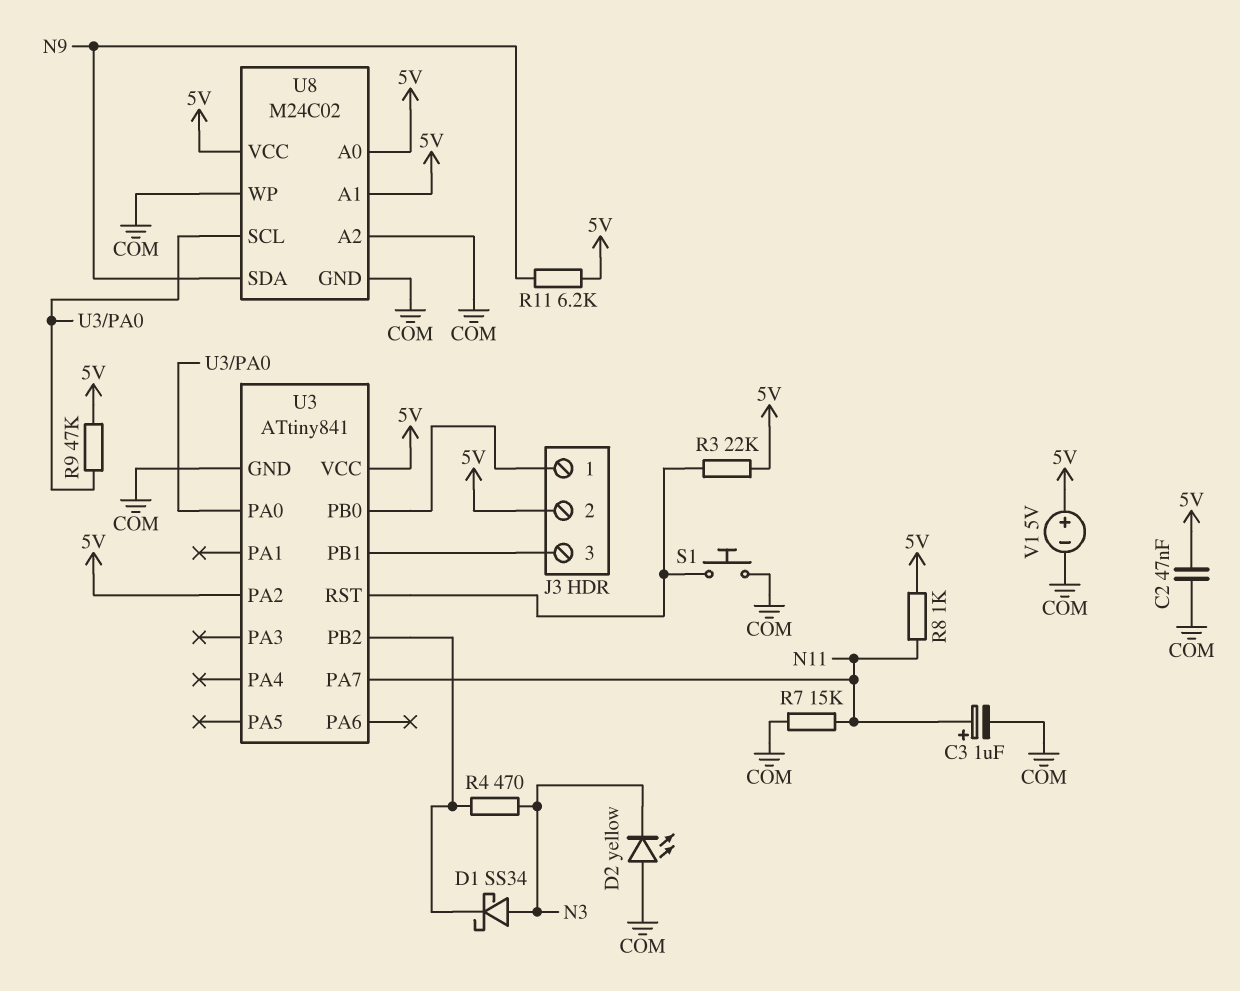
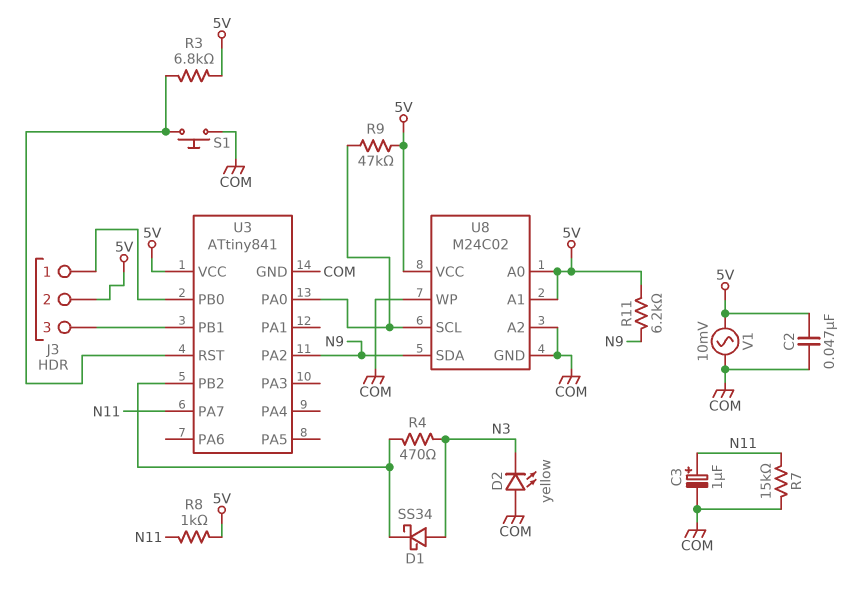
R3: 22k (5V, U3/RST) -> 6.8k (5V, U3/RST)
U3 pin PA2: 5V -> N9
V1: 5V (plus 5V, minus COM) -> AC 10mV (5V, COM)

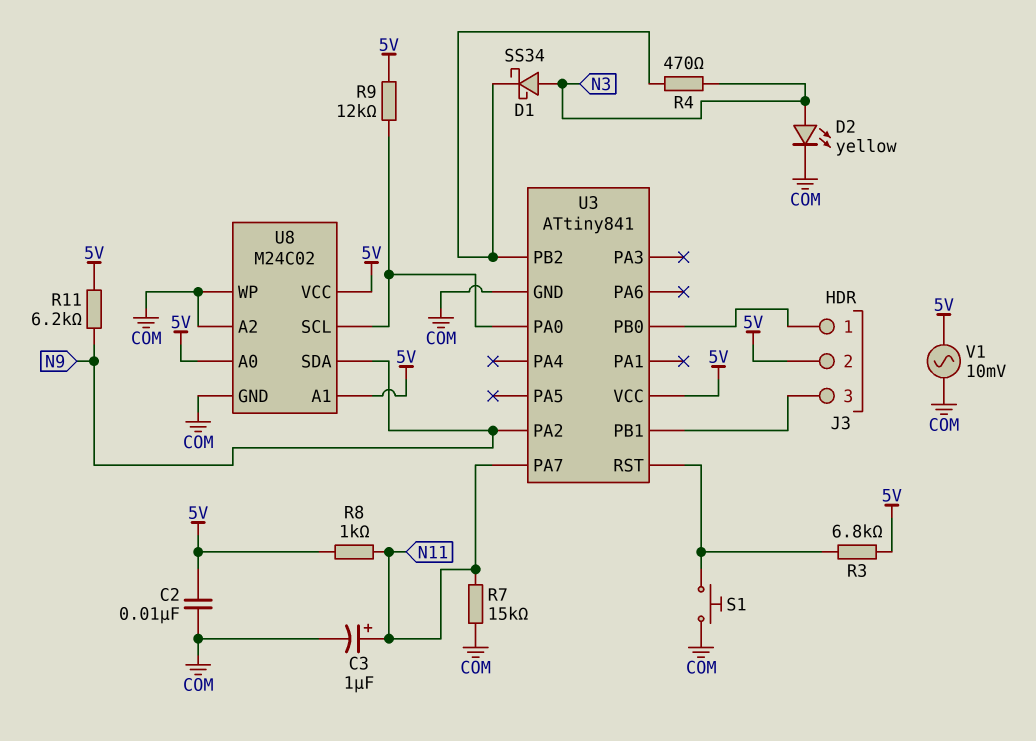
C2: 47nF (5V, COM) -> 10nF (5V, COM)
D2: LED yellow (A COM, K N3) -> LED yellow (A N3, K COM)
R9: 47k (5V, U3/PA0) -> 12k (5V, U3/PA0)

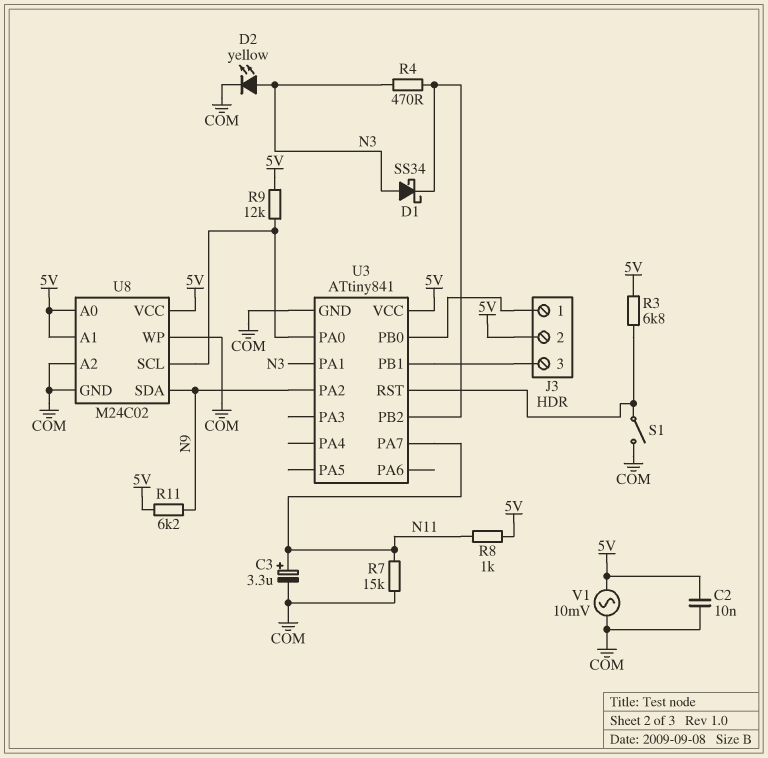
C3: 1uF (plus N11, minus COM) -> 3.3uF (plus N11, minus COM)
S1: button (COM, U3/RST) -> switch (COM, U3/RST)
U3 pin PA1: none -> N3

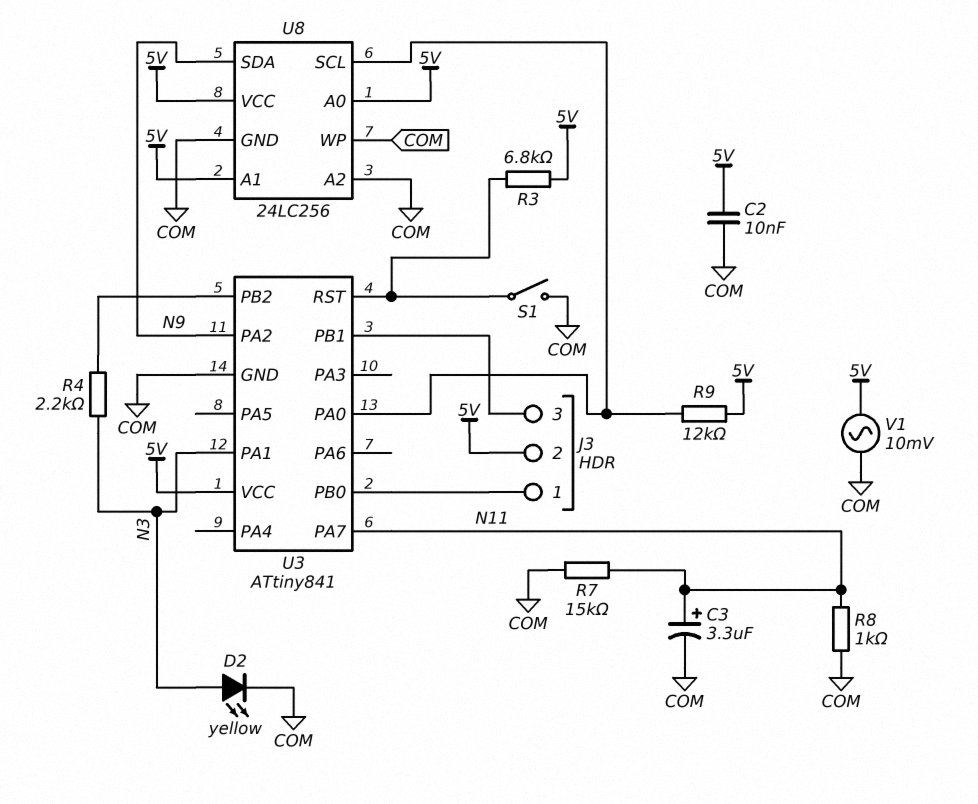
D1: schottky SS34 (A N3, K U3/PB2) -> none
R4: 470 (N3, U3/PB2) -> 2.2k (N3, U3/PB2)
R8: 1k (5V, N11) -> 1k (COM, N11)
R11: 6.2k (5V, N9) -> none
U8: M24C02 -> 24LC256

